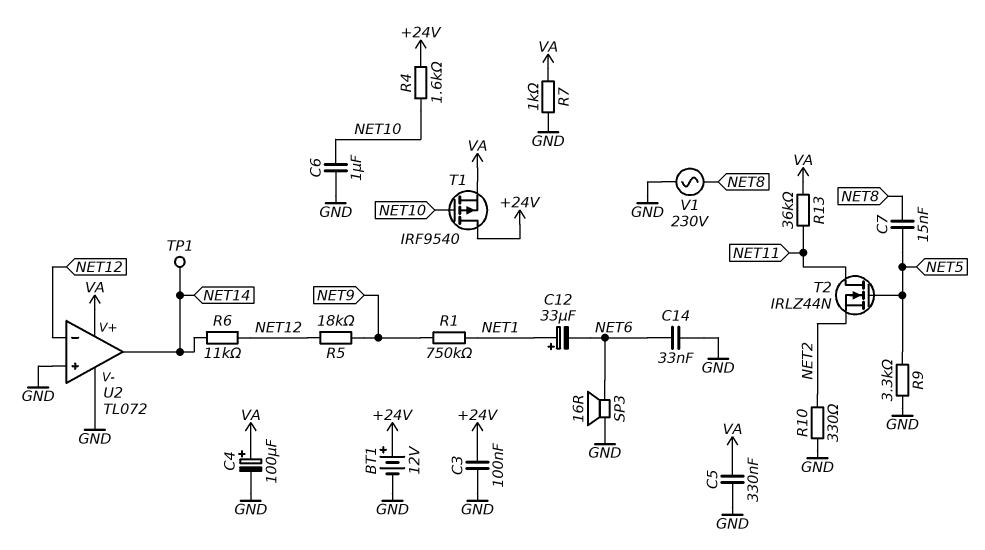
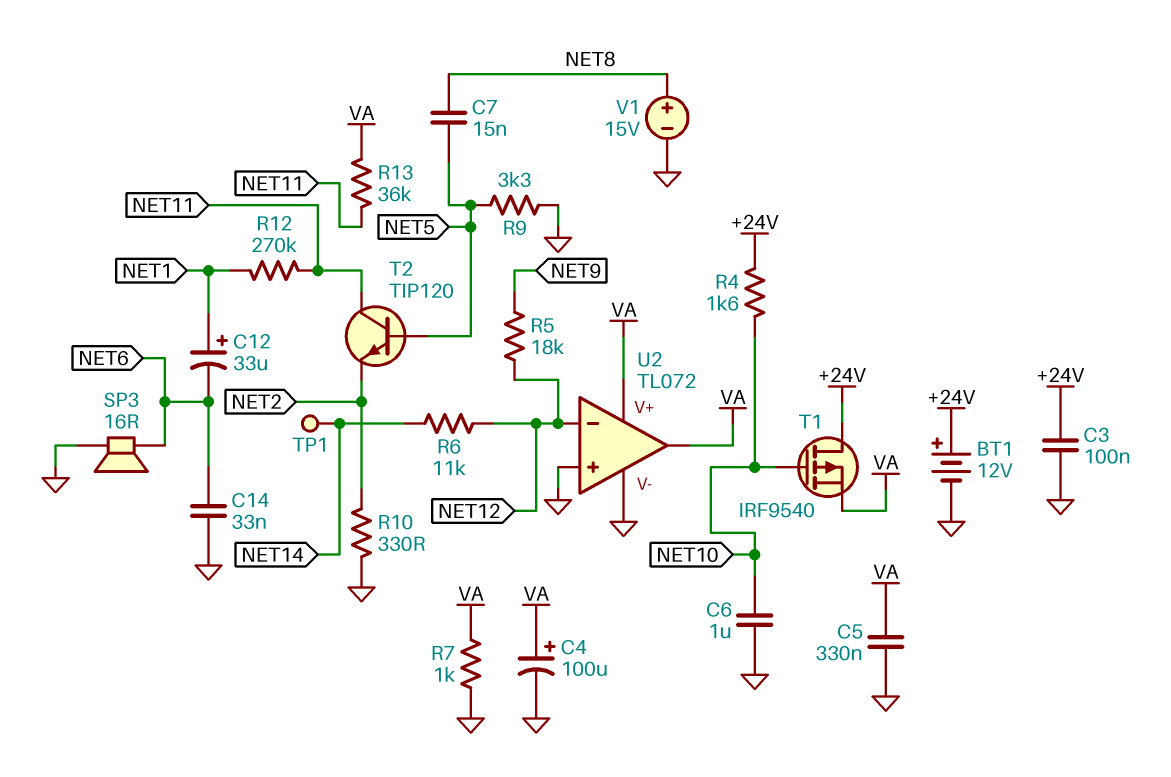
R1: 750k (NET1, NET9) -> none
R12: none -> 270k (NET1, NET11)
T2: NMOS IRLZ44N (G NET5, D NET11, S NET2) -> NPN TIP120 (B NET5, C NET11, E NET2)
U2 pin out: NET14 -> VA
V1: AC 230V (GND, NET8) -> 15V (plus NET8, minus GND)

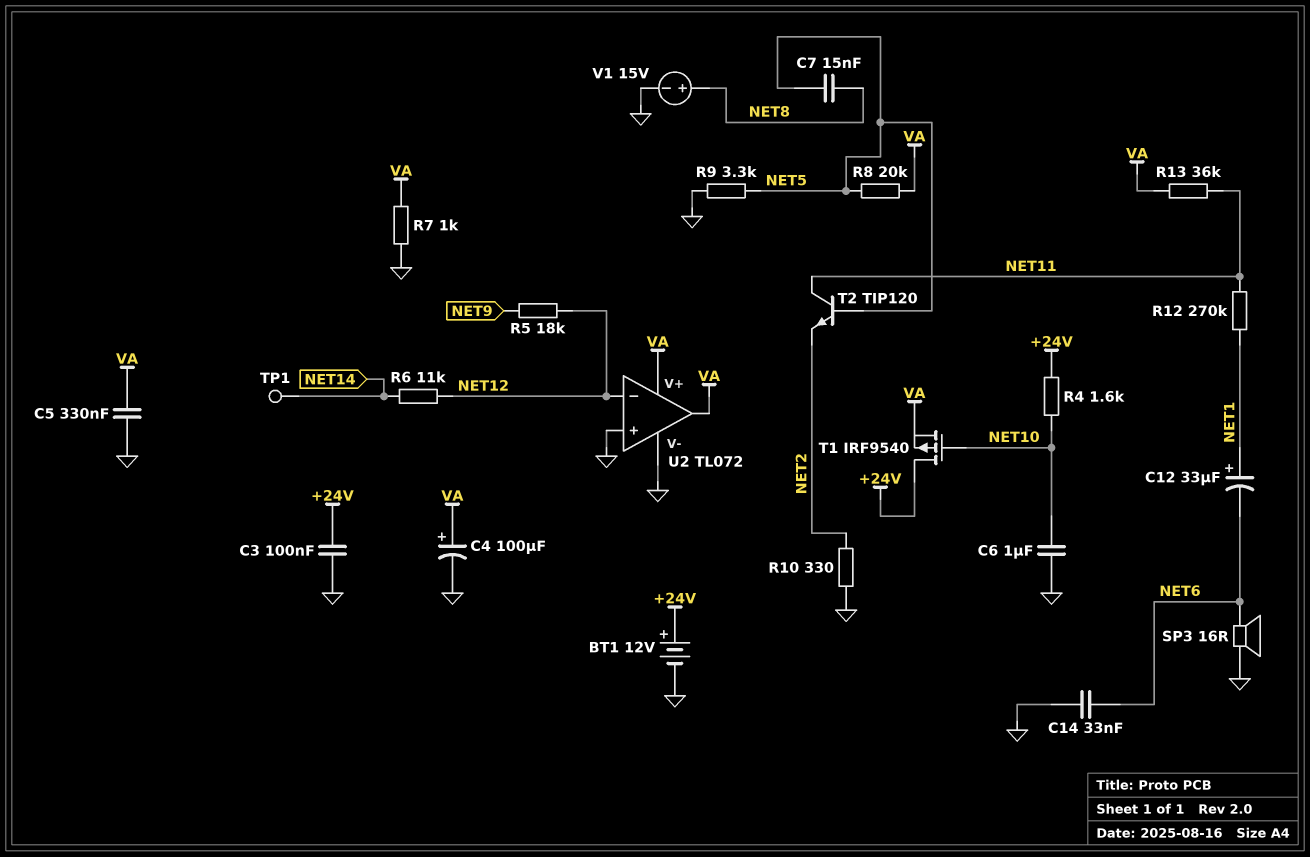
R8: none -> 20k (NET5, VA)

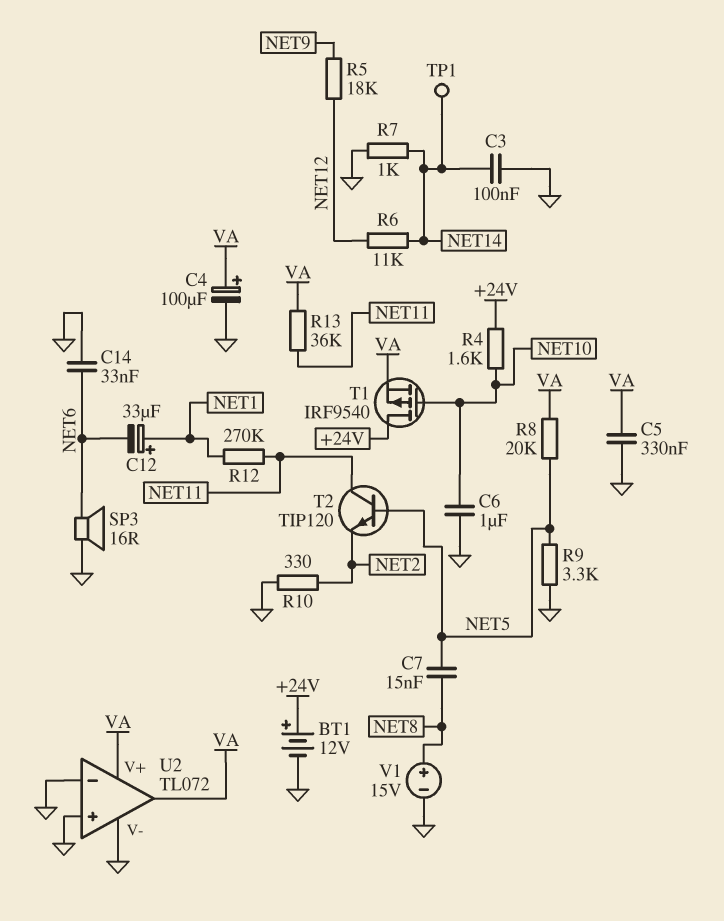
C3: 100nF (+24V, GND) -> 100nF (GND, NET14)
R7: 1k (GND, VA) -> 1k (GND, NET14)
U2 pin in-: NET12 -> GND

